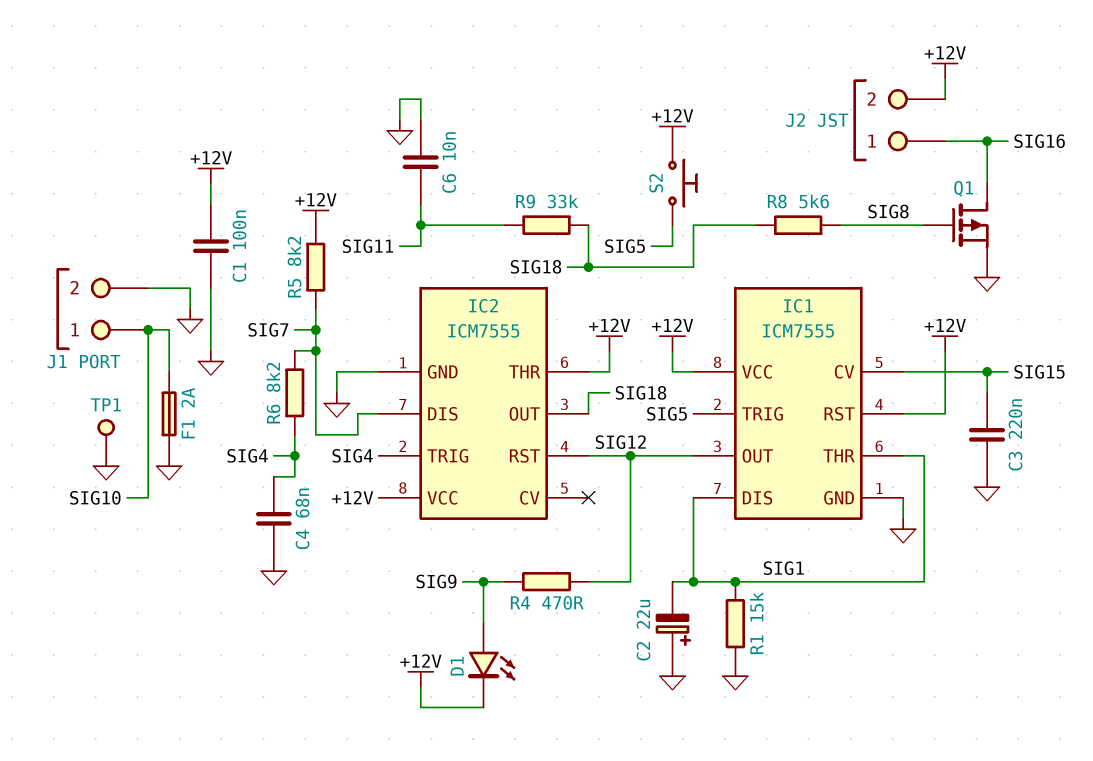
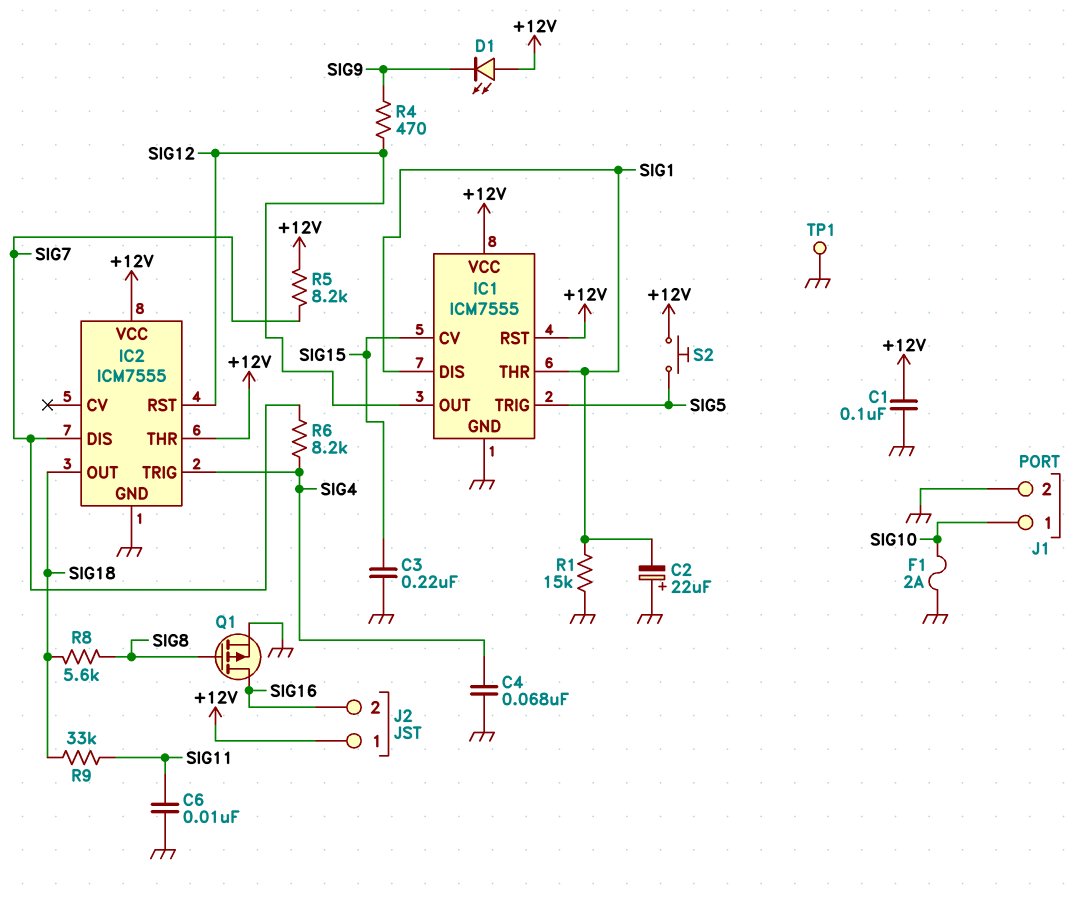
D1: LED (A SIG9, K +12V) -> LED (A +12V, K SIG9)
J2 pin 1: SIG16 -> +12V
J2 pin 2: +12V -> SIG16

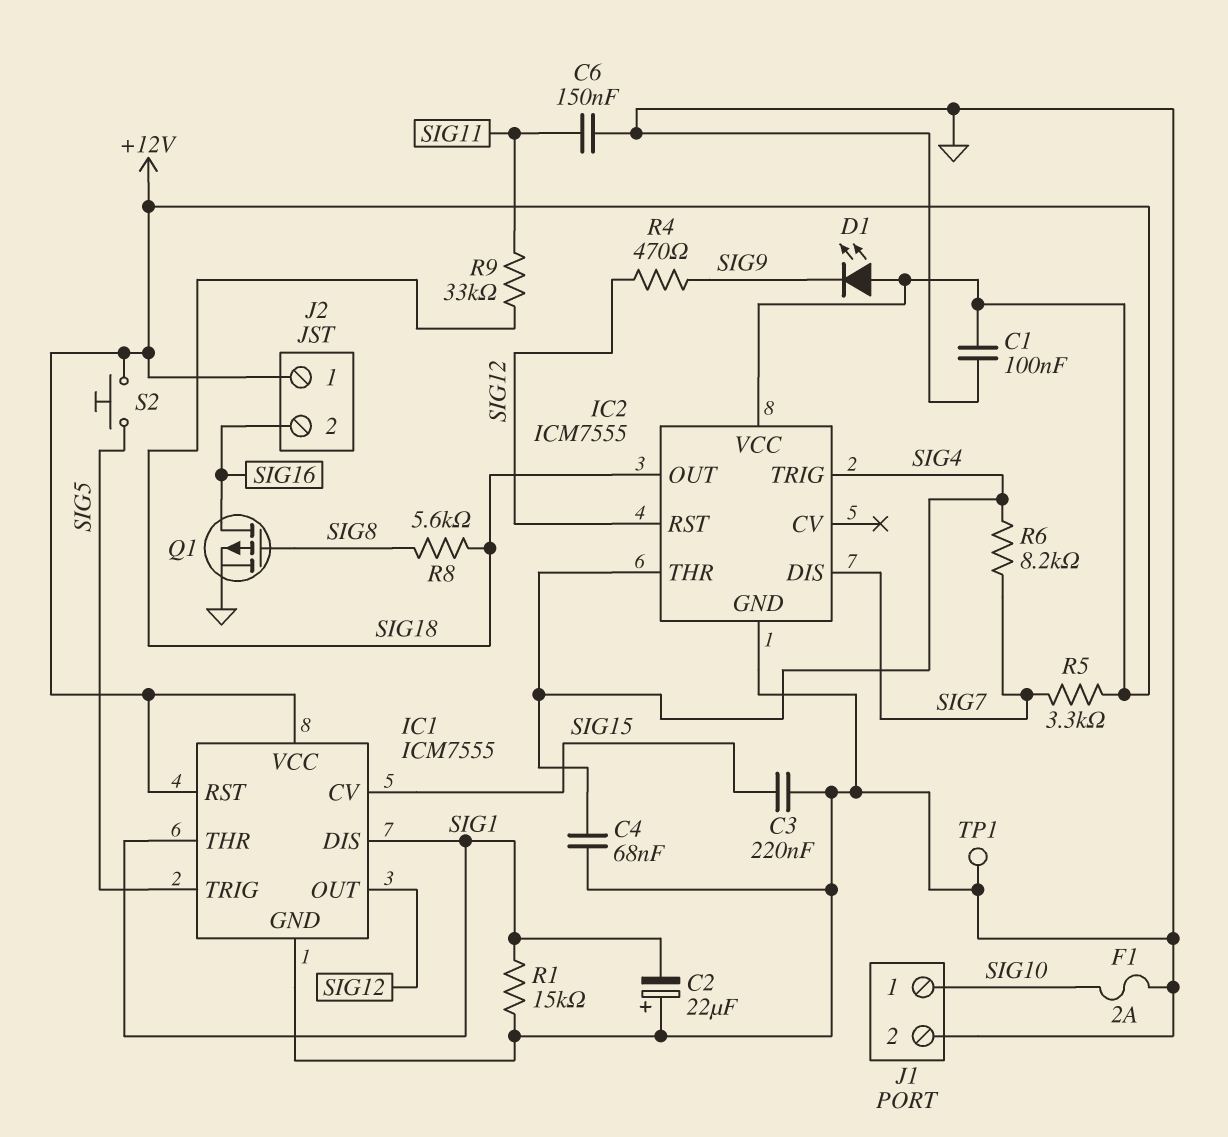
C6: 10nF (GND, SIG11) -> 150nF (GND, SIG11)
IC2 pin THR: +12V -> SIG4
R5: 8.2k (+12V, SIG7) -> 3.3k (+12V, SIG7)

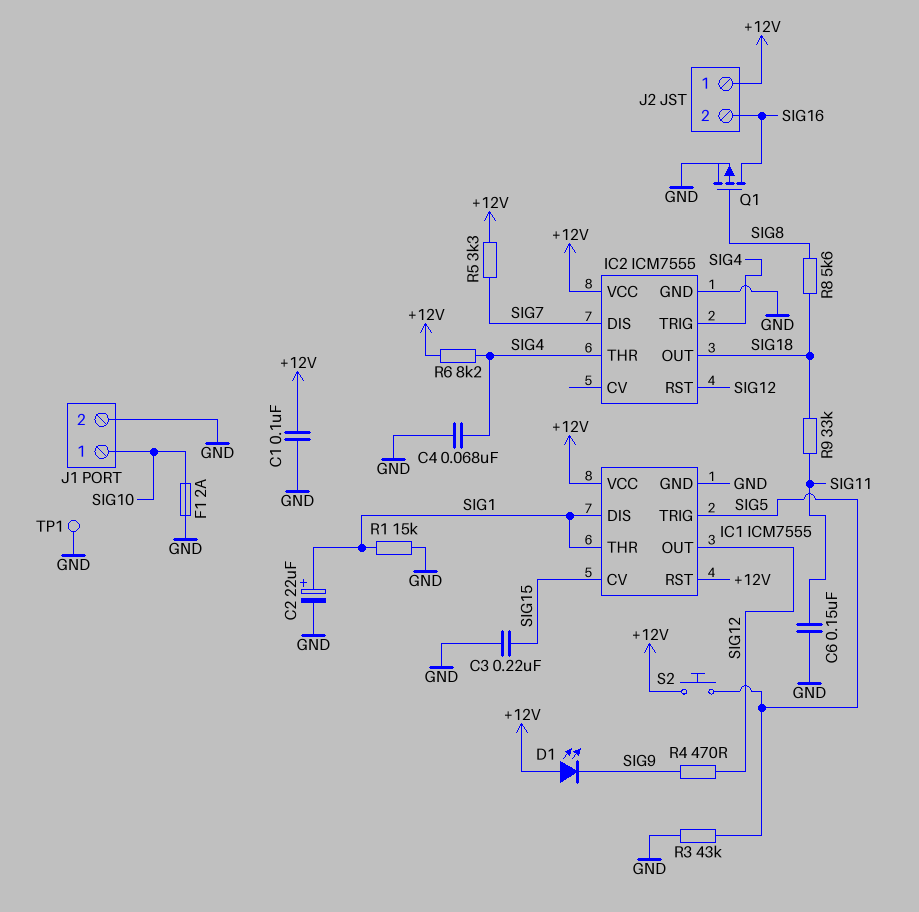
C2: 22uF (plus GND, minus SIG1) -> 22uF (plus SIG1, minus GND)
R3: none -> 43k (GND, SIG5)
R6: 8.2k (SIG4, SIG7) -> 8.2k (+12V, SIG4)

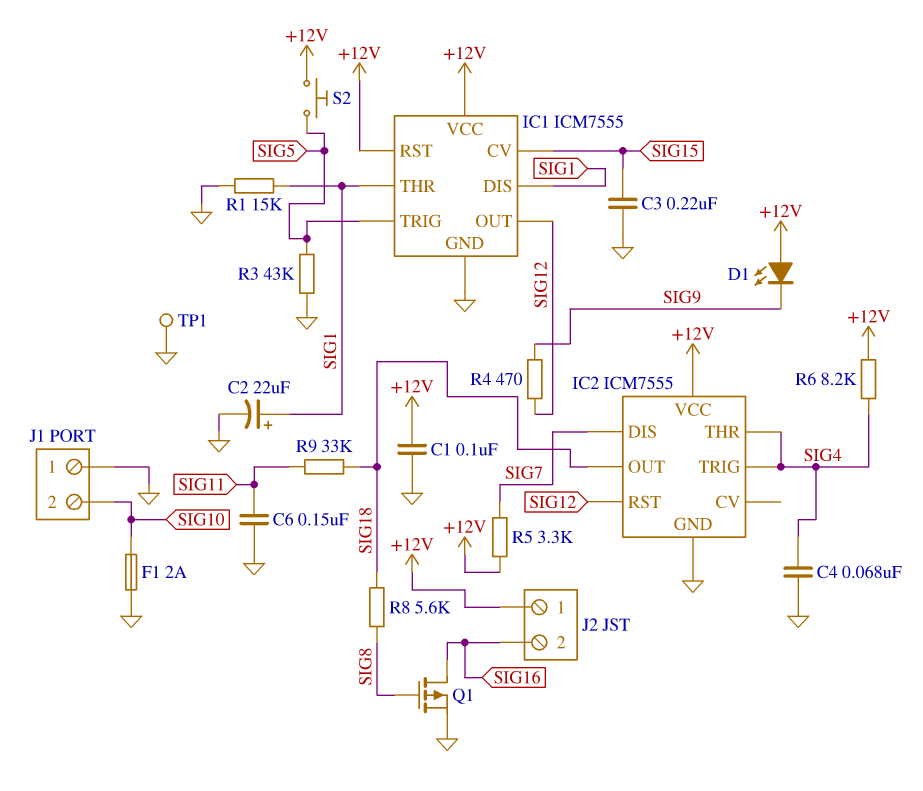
J1 pin 1: SIG10 -> GND
J1 pin 2: GND -> SIG10

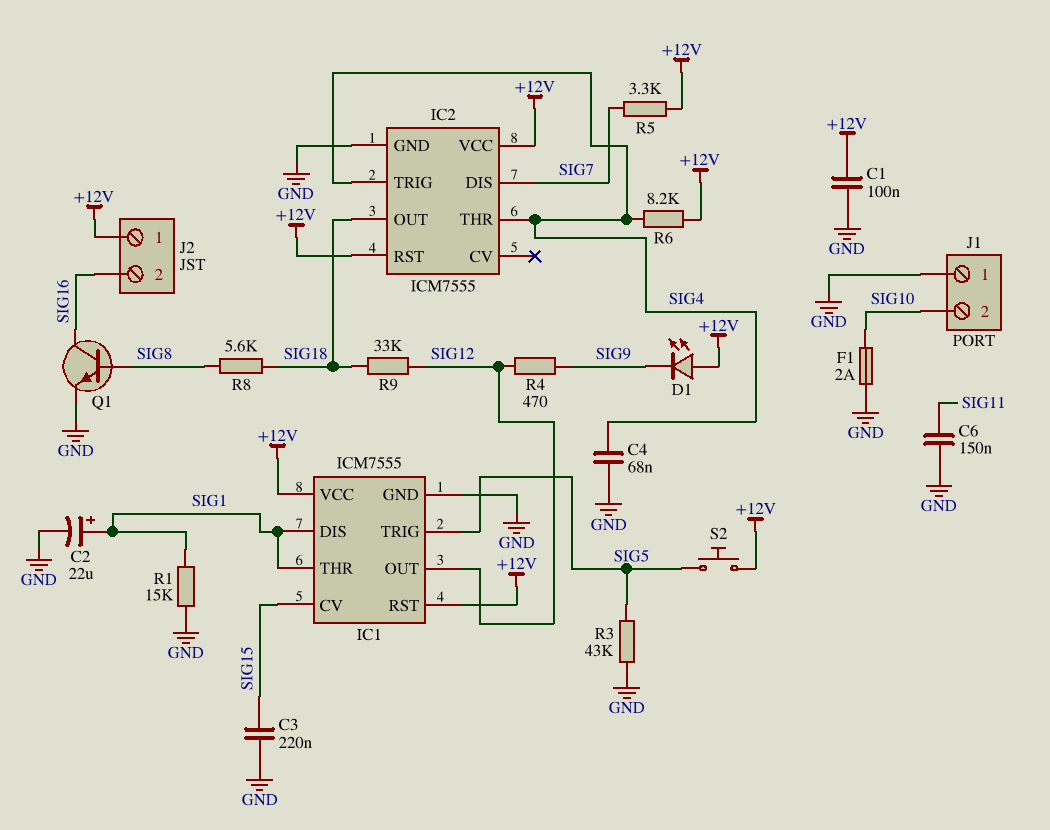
IC2 pin RST: SIG12 -> +12V
Q1: PMOS (G SIG8, D SIG16, S GND) -> NPN (B SIG8, C SIG16, E GND)
R9: 33k (SIG11, SIG18) -> 33k (SIG12, SIG18)
TP1: test point (GND) -> none

